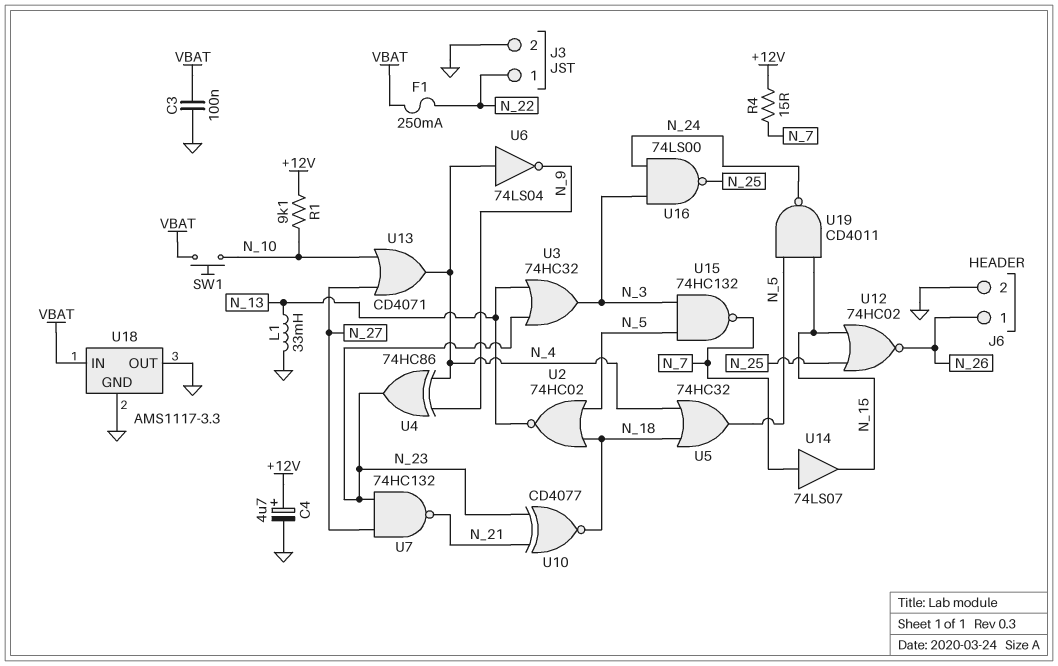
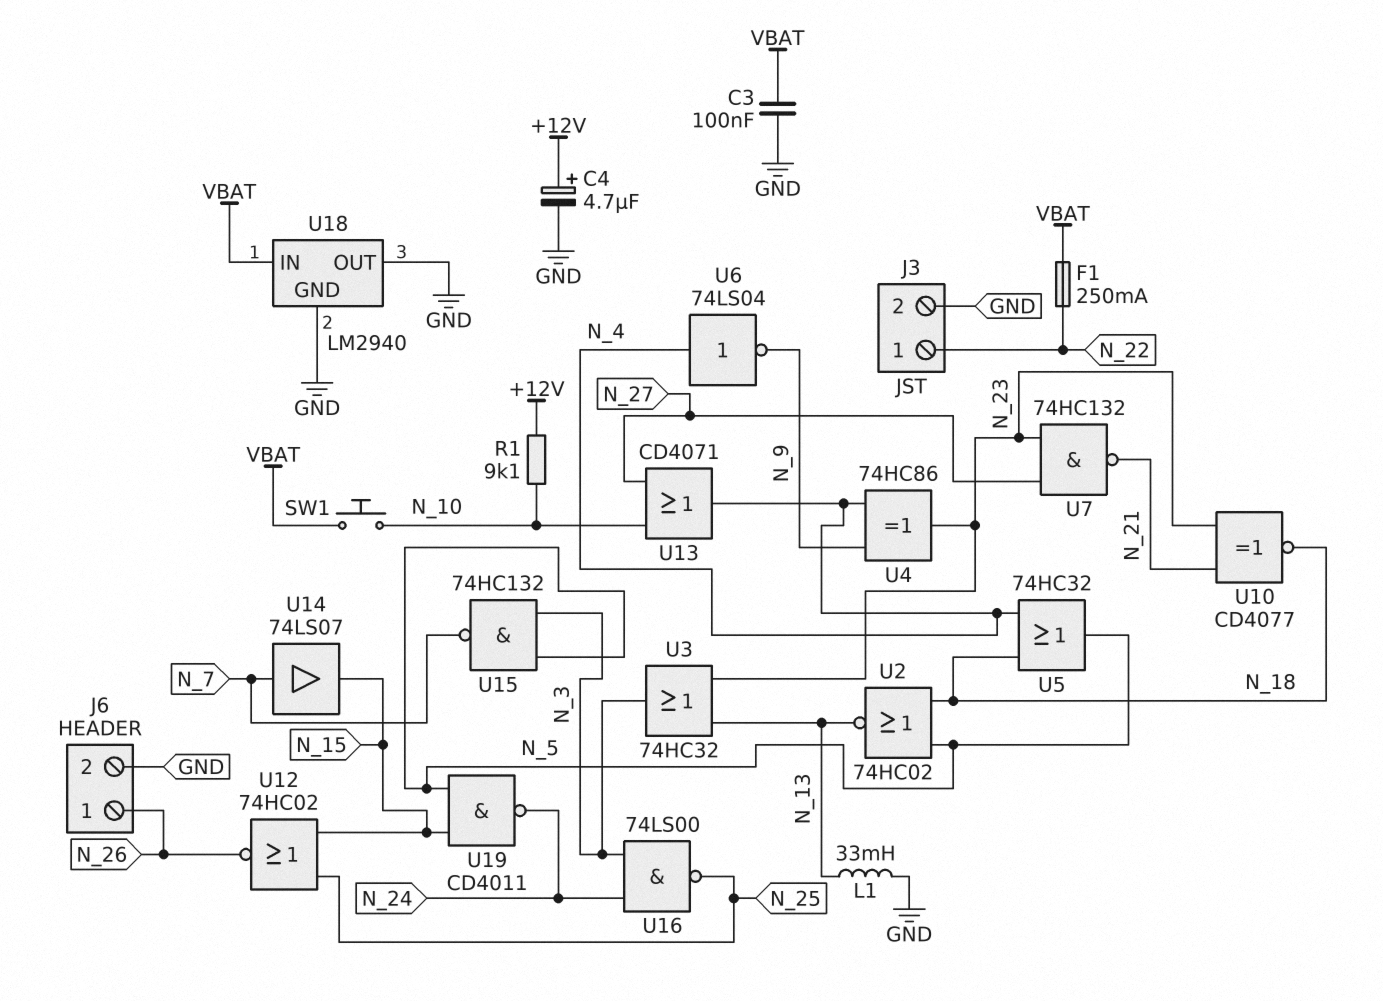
R4: 15 (+12V, N_7) -> none
U18: AMS1117-3.3 -> LM2940

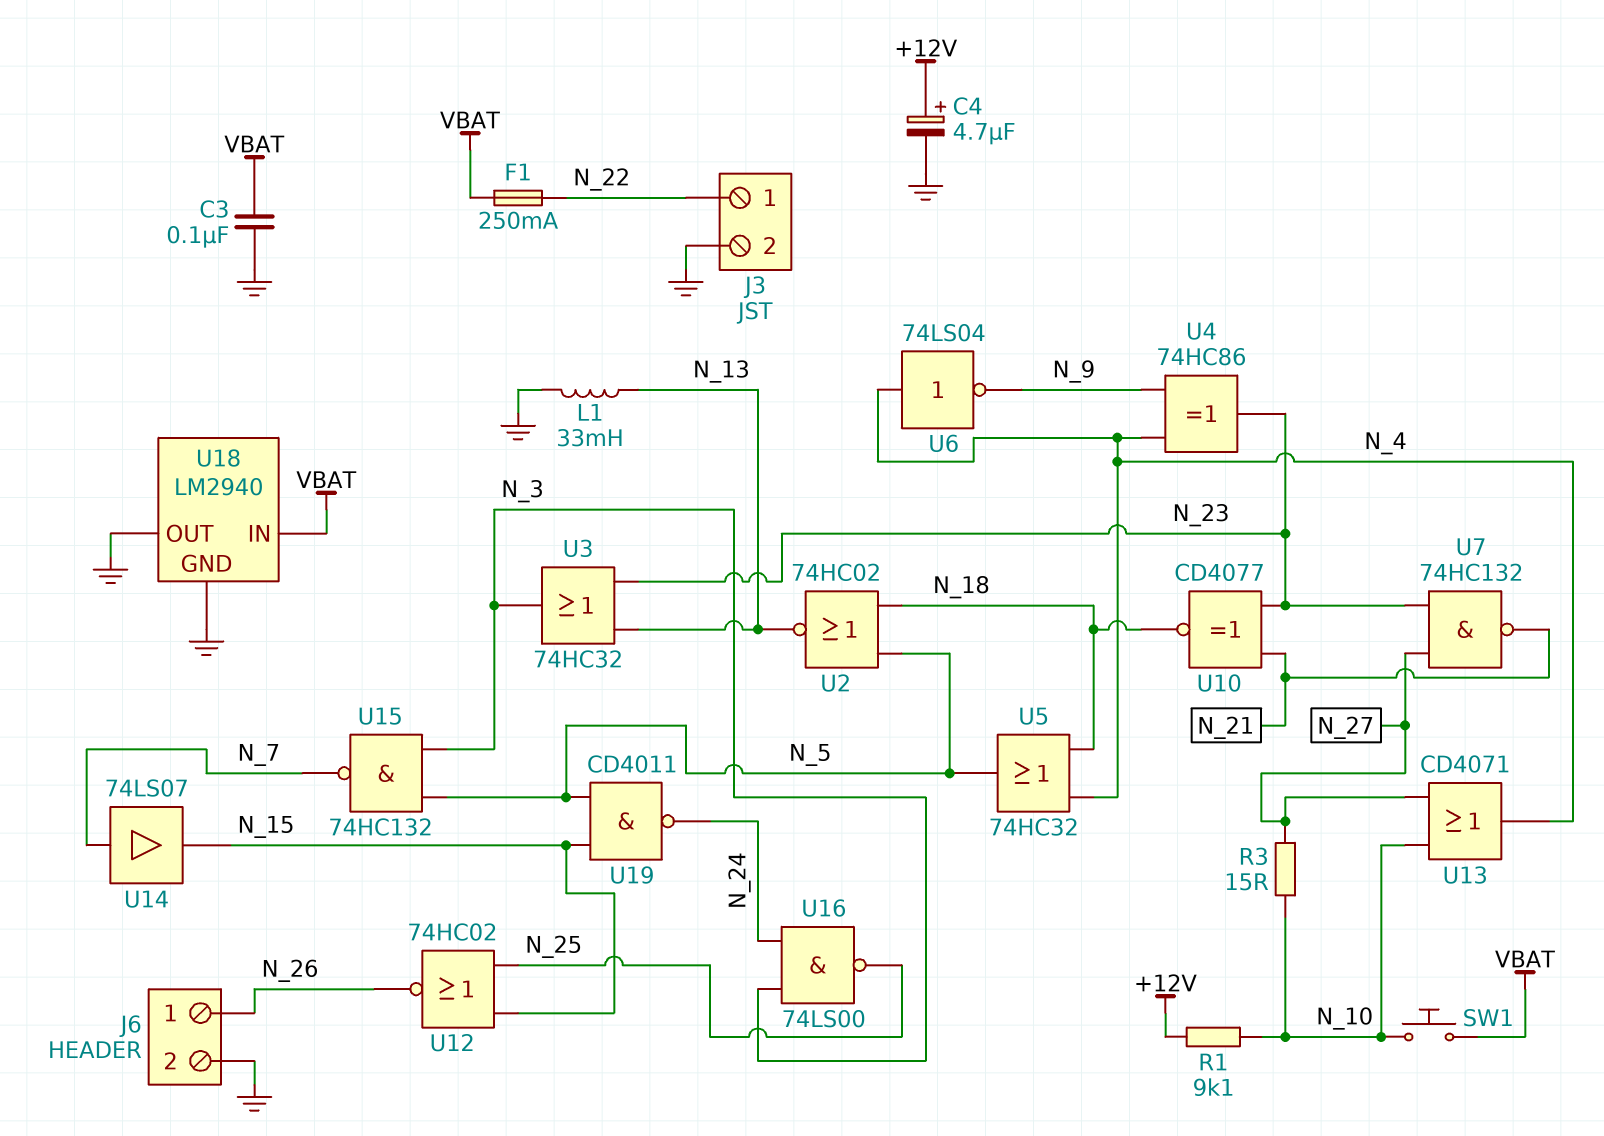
R3: none -> 15 (N_10, N_27)

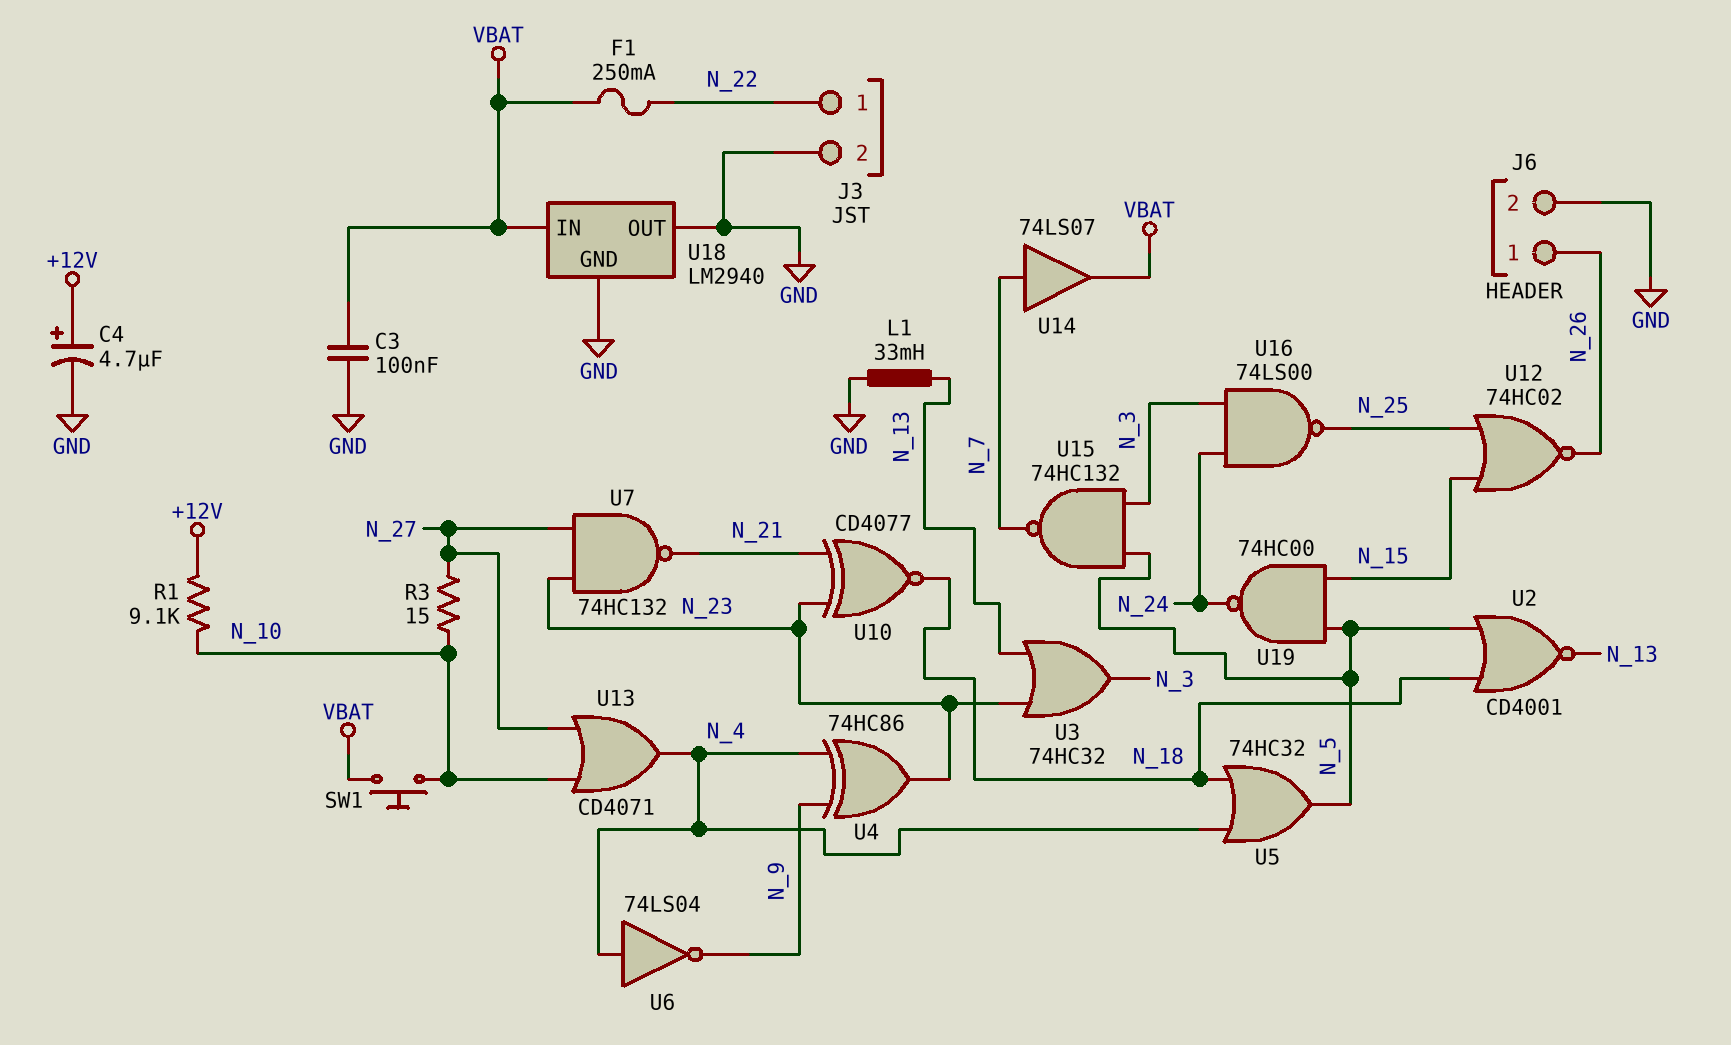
U2: NOR 74HC02 (in N_5, in N_18, out N_13) -> NOR CD4001 (in N_5, in N_18, out N_13)
U14: buffer 74LS07 (in N_7, out N_15) -> buffer 74LS07 (in N_7, out VBAT)
U19: NAND CD4011 (in N_5, in N_15, out N_24) -> NAND 74HC00 (in N_5, in N_15, out N_24)

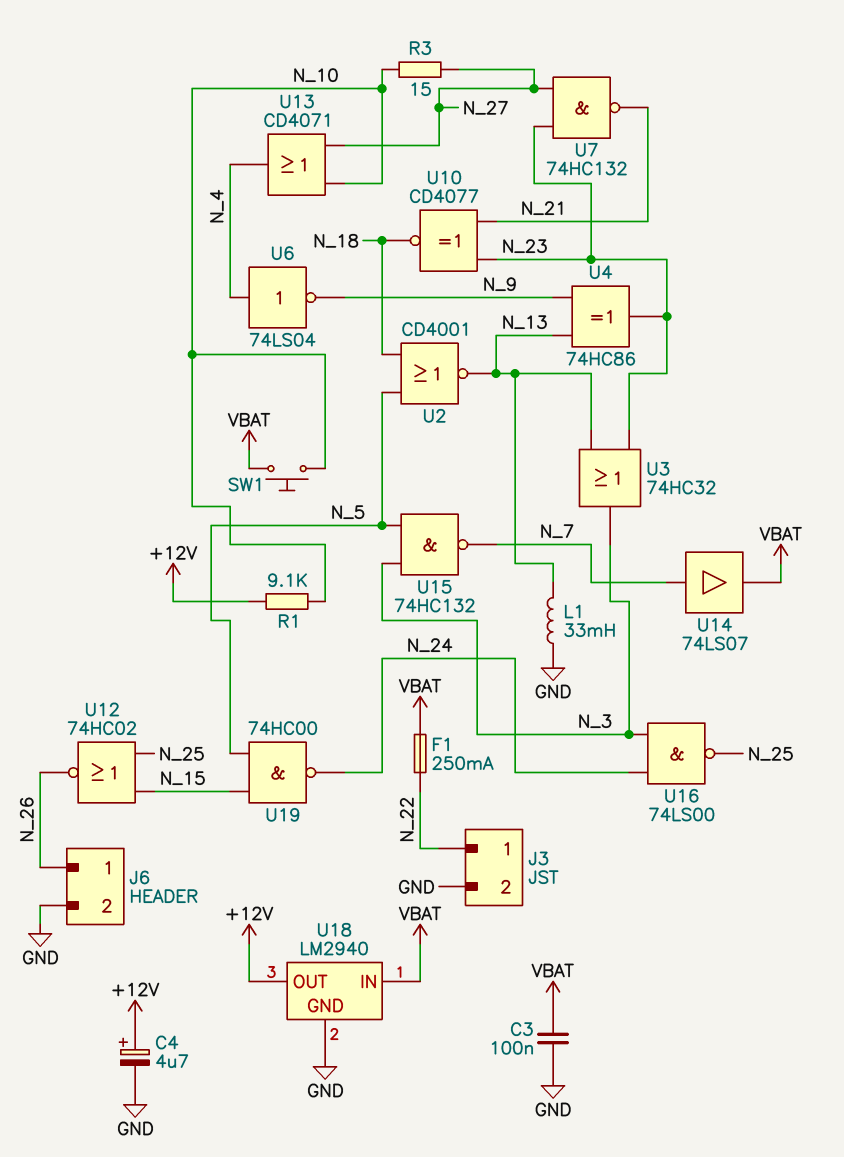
U4: XOR 74HC86 (in N_4, in N_9, out N_23) -> XOR 74HC86 (in N_9, in N_13, out N_23)
U5: OR 74HC32 (in N_4, in N_18, out N_5) -> none
U18 pin OUT: GND -> +12V

